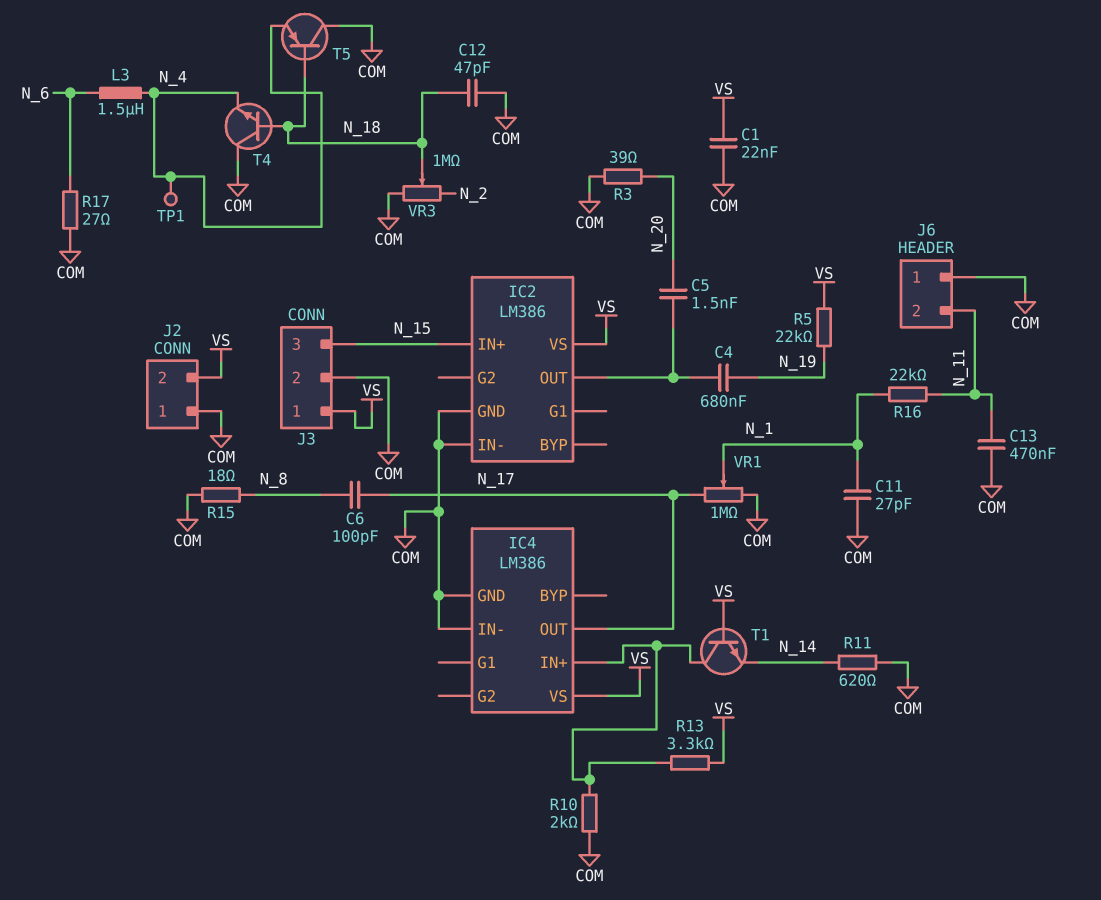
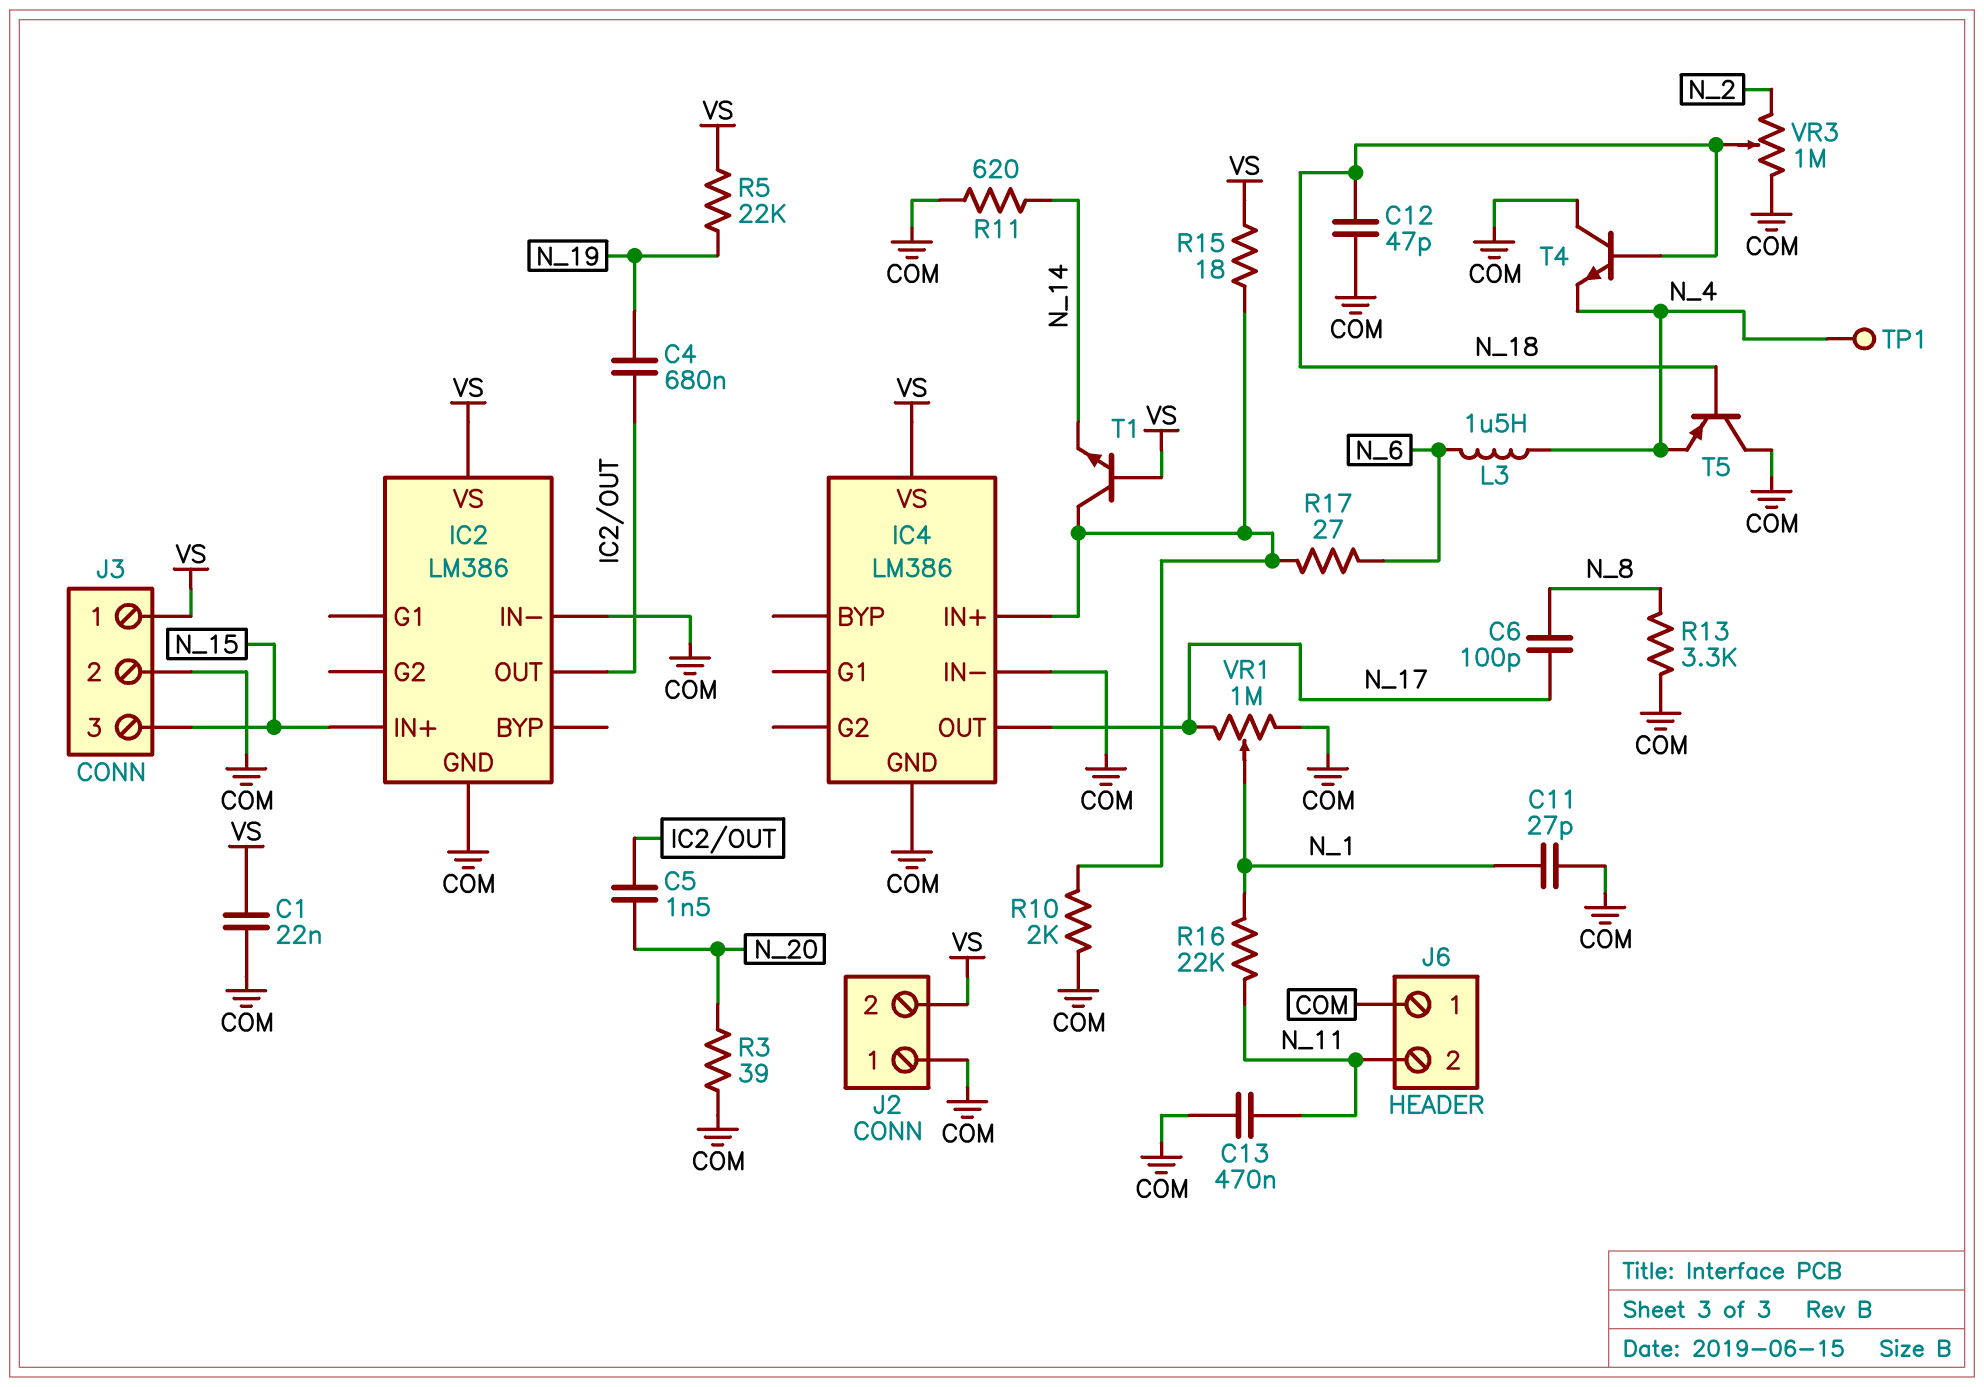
R13: 3.3k (IC4/IN+, VS) -> 3.3k (COM, N_8)
R15: 18 (COM, N_8) -> 18 (IC4/IN+, VS)
R17: 27 (COM, N_6) -> 27 (IC4/IN+, N_6)

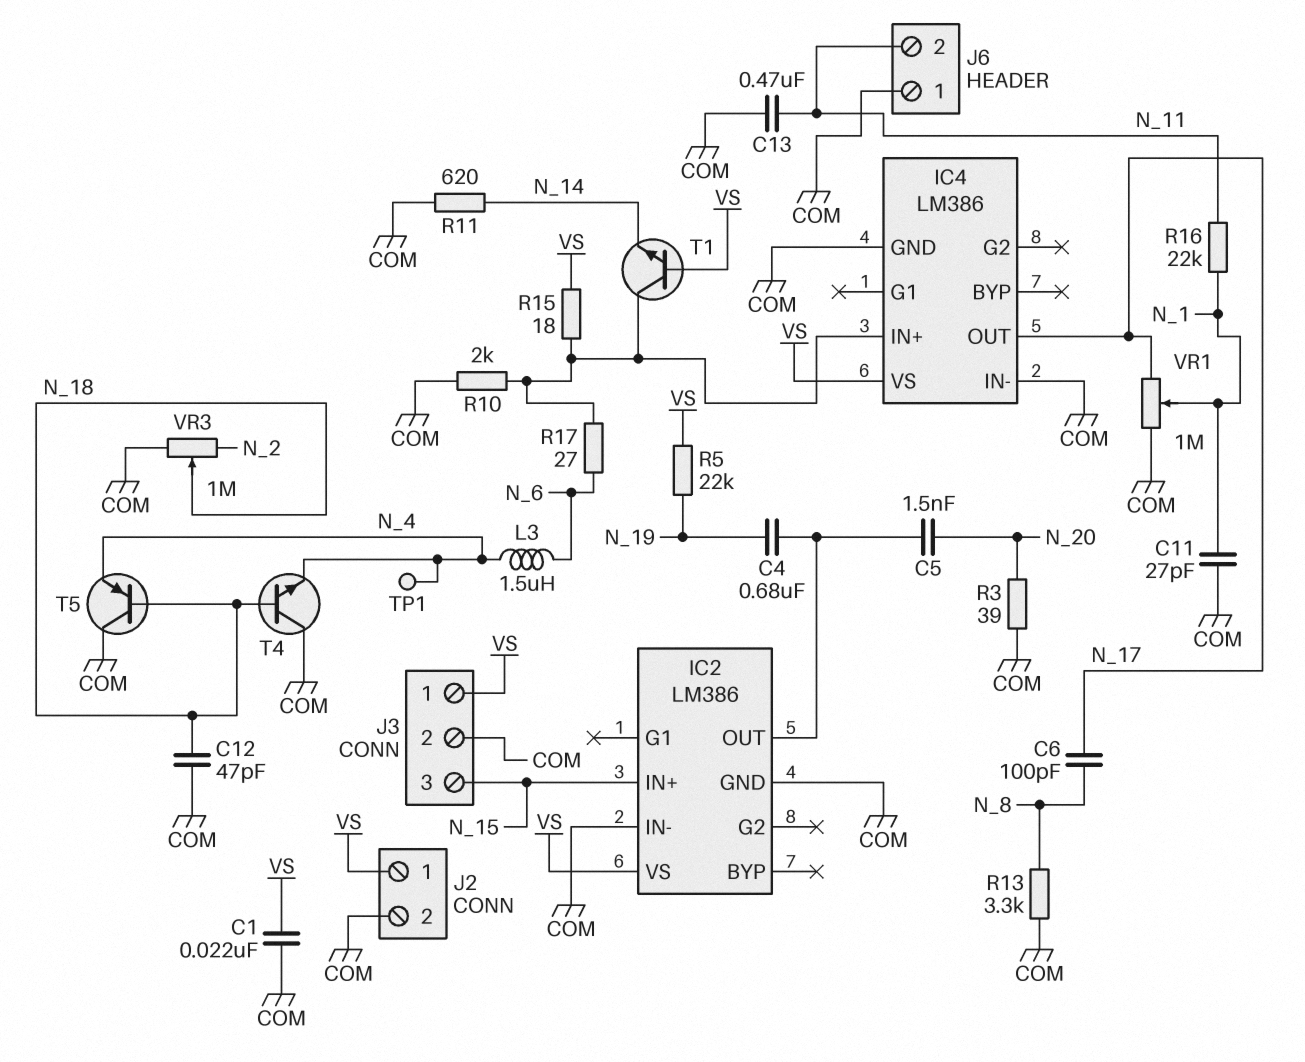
J2 pin 1: COM -> VS
J2 pin 2: VS -> COM

